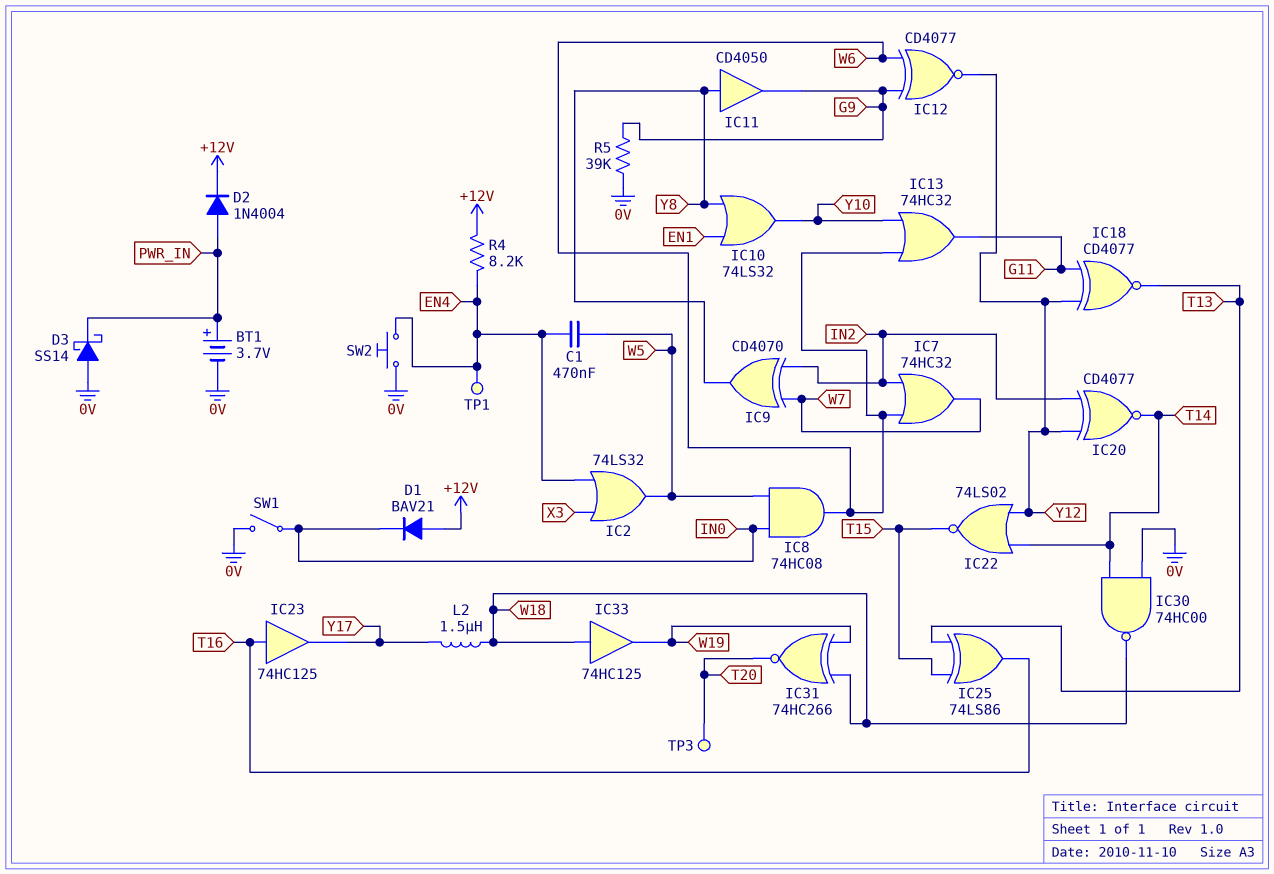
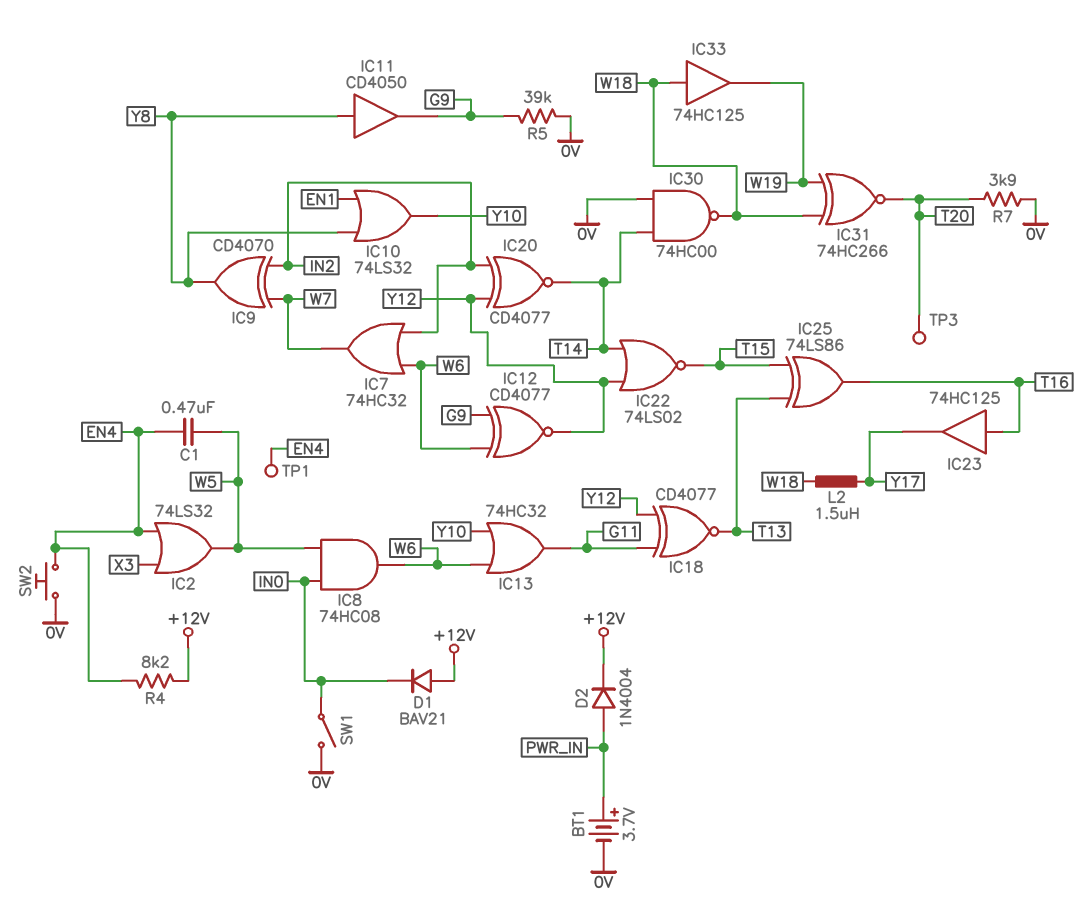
D3: schottky SS14 (A 0V, K PWR_IN) -> none
R7: none -> 3.9k (0V, T20)

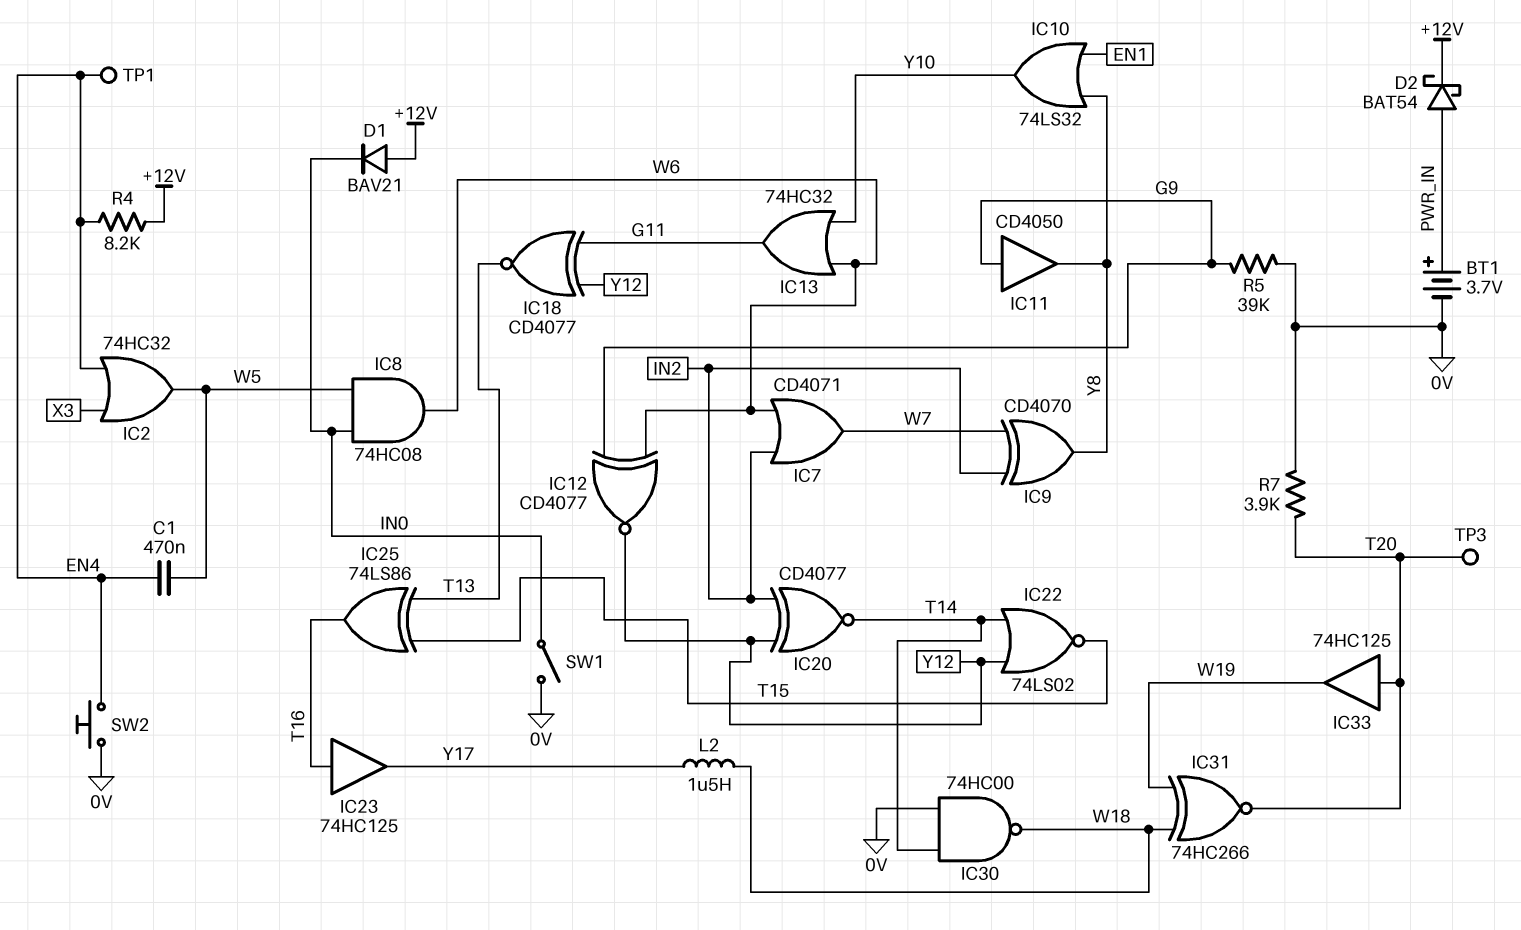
D2: diode 1N4004 (A PWR_IN, K +12V) -> schottky BAT54 (A PWR_IN, K +12V)
IC2: OR 74LS32 (in EN4, in X3, out W5) -> OR 74HC32 (in EN4, in X3, out W5)
IC7: OR 74HC32 (in IN2, in W6, out W7) -> OR CD4071 (in IN2, in W6, out W7)
IC11: buffer CD4050 (in Y8, out G9) -> buffer CD4050 (in G9, out Y8)
IC33: buffer 74HC125 (in W18, out W19) -> buffer 74HC125 (in T20, out W19)

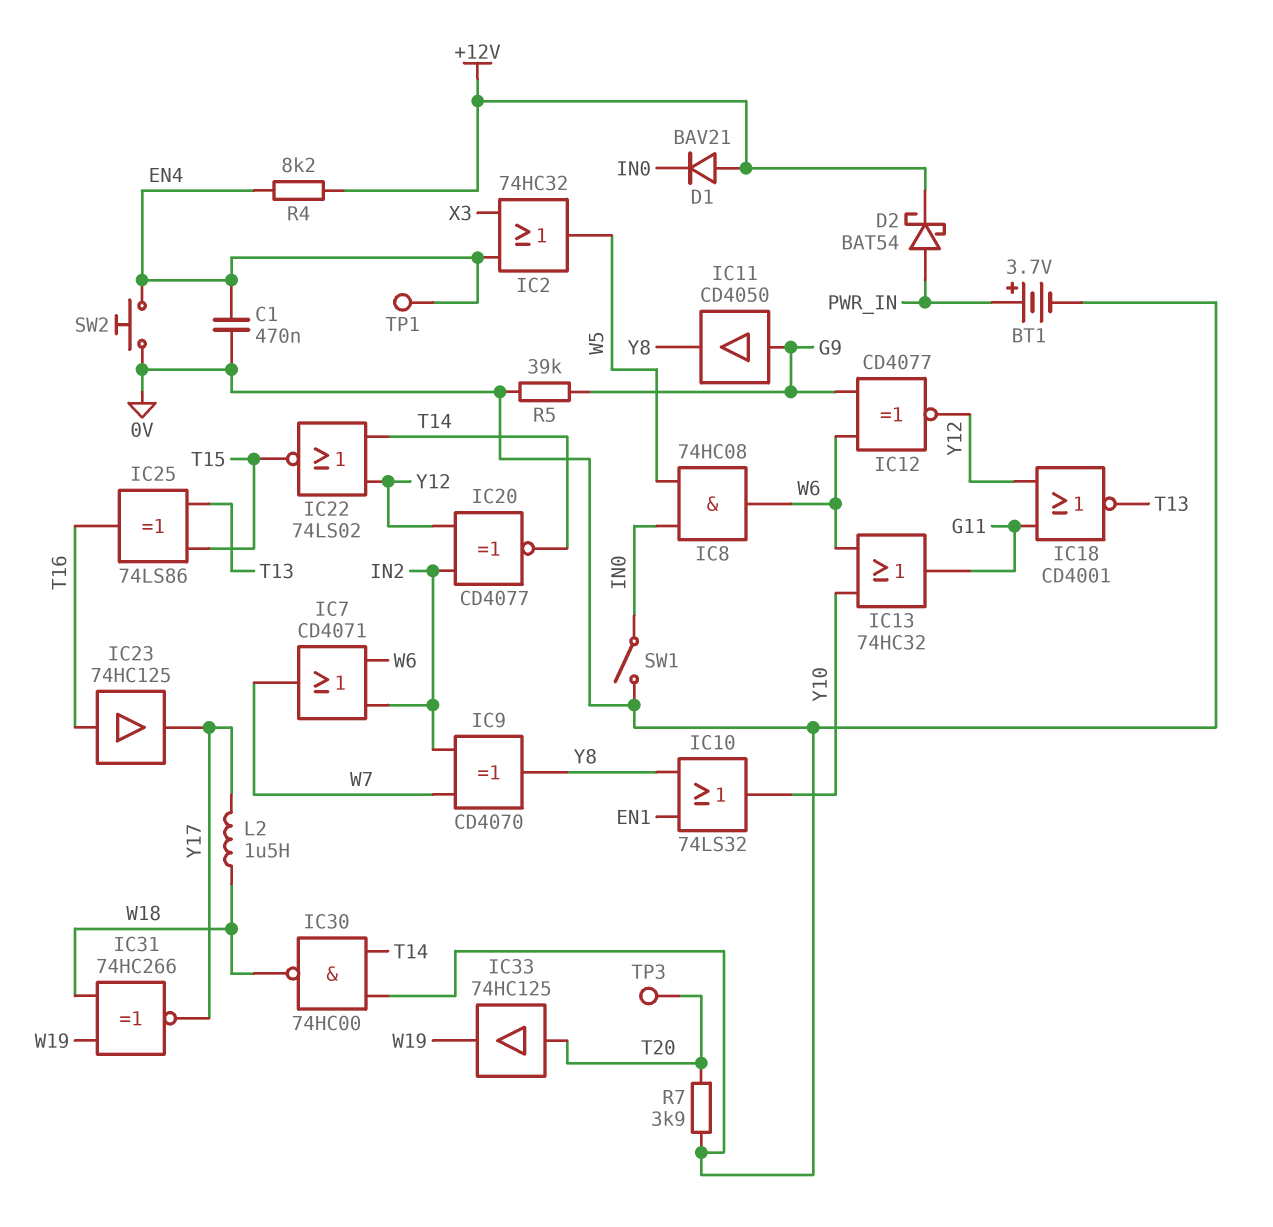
C1: 470nF (EN4, W5) -> 470nF (0V, EN4)
IC18: XNOR CD4077 (in G11, in Y12, out T13) -> NOR CD4001 (in G11, in Y12, out T13)
IC31: XNOR 74HC266 (in W18, in W19, out T20) -> XNOR 74HC266 (in W18, in W19, out Y17)

